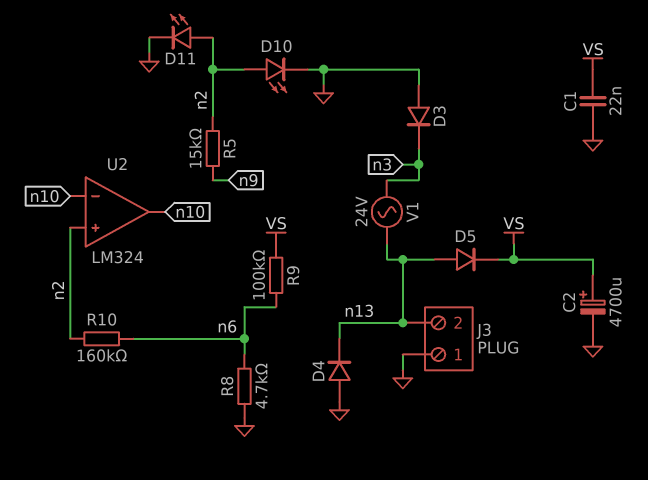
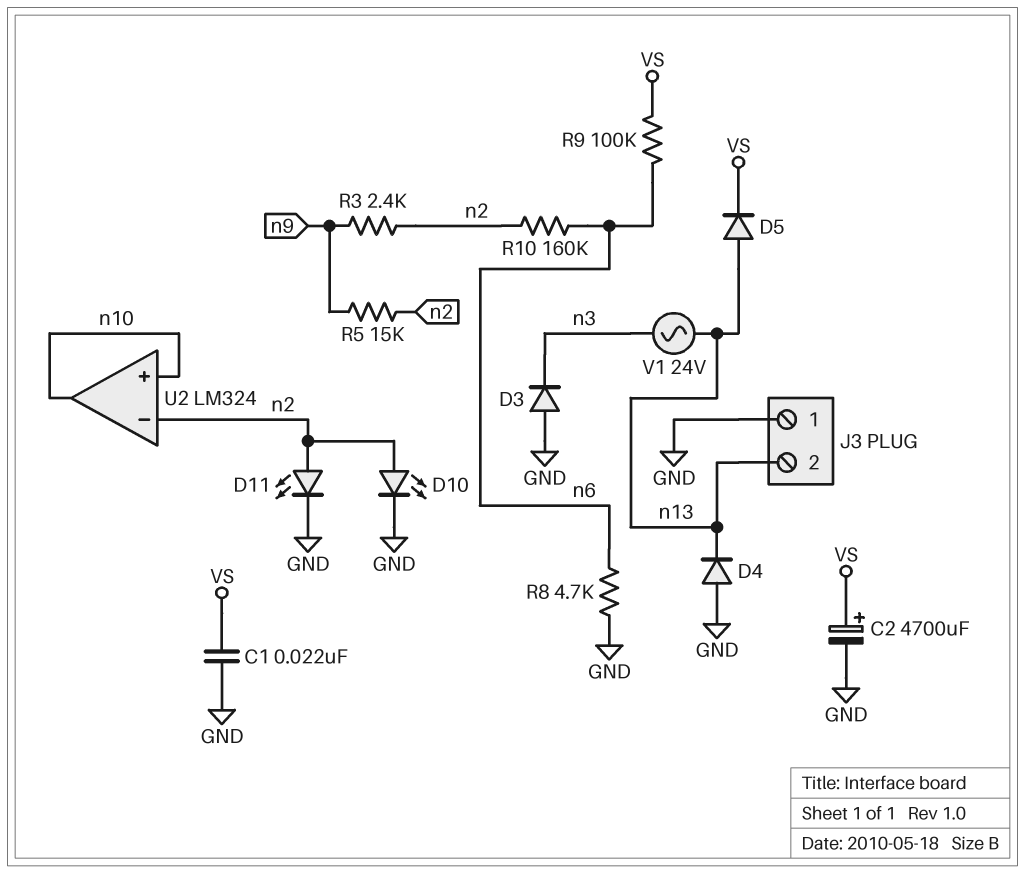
R3: none -> 2.4k (n2, n9)
U2 pin in+: n2 -> n10
U2 pin in-: n10 -> n2

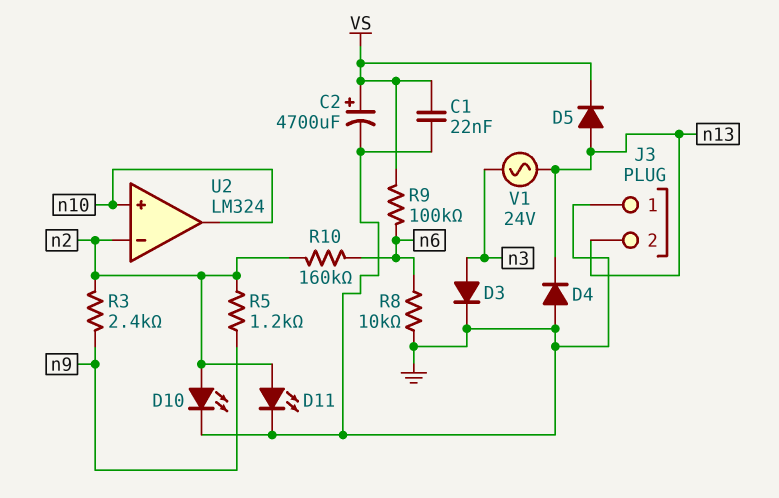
D3: diode (A GND, K n3) -> diode (A n3, K GND)
R5: 15k (n2, n9) -> 1.2k (n2, n9)
R8: 4.7k (GND, n6) -> 10k (GND, n6)

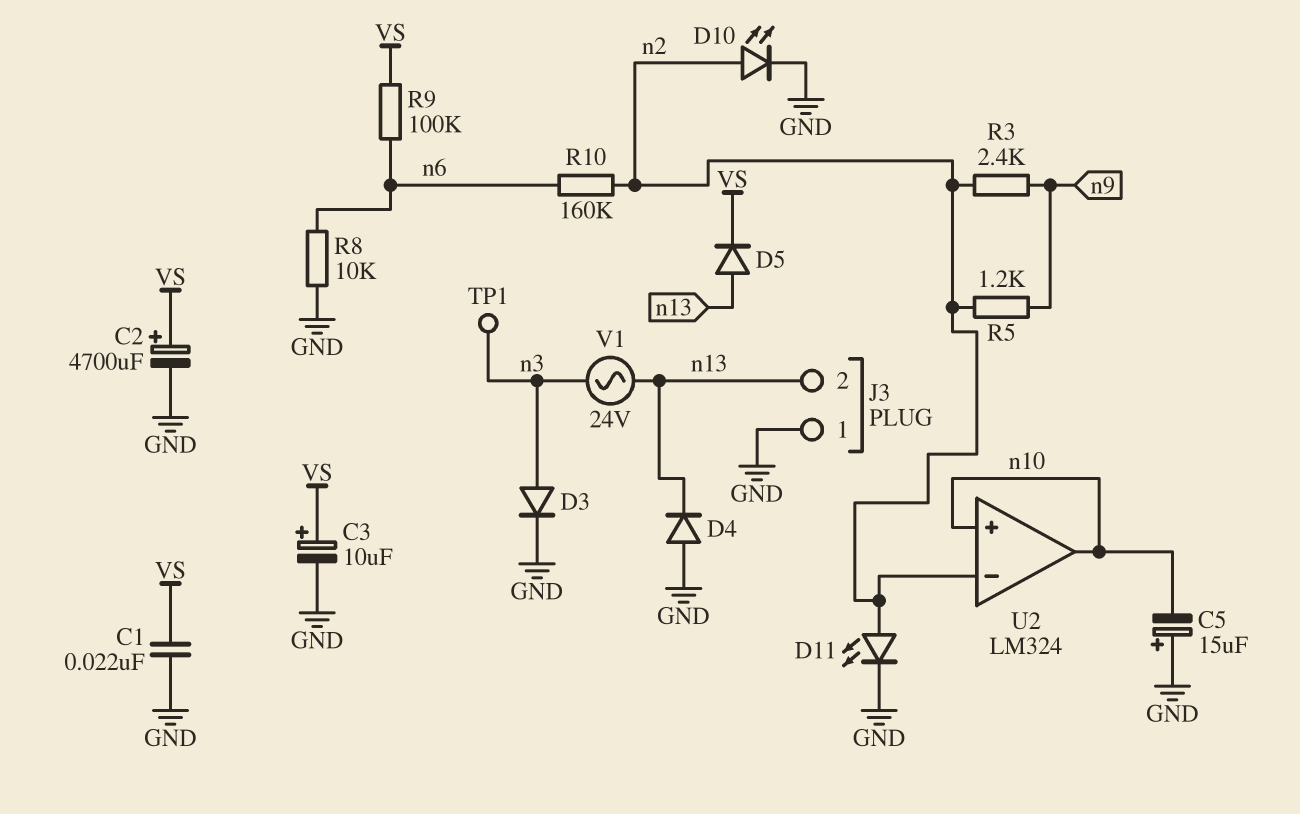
C3: none -> 10uF (plus VS, minus GND)
C5: none -> 15uF (plus GND, minus n10)
TP1: none -> test point (n3)

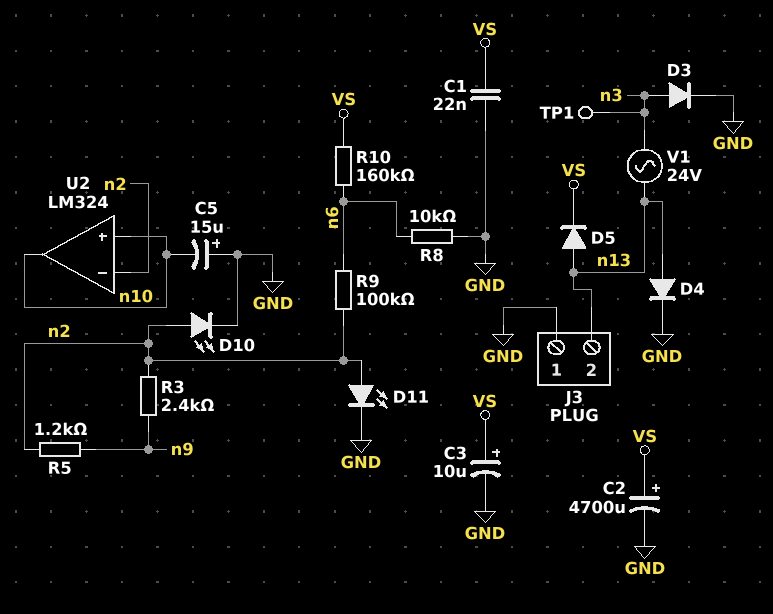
D4: diode (A GND, K n13) -> diode (A n13, K GND)
R9: 100k (VS, n6) -> 100k (n2, n6)
R10: 160k (n2, n6) -> 160k (VS, n6)

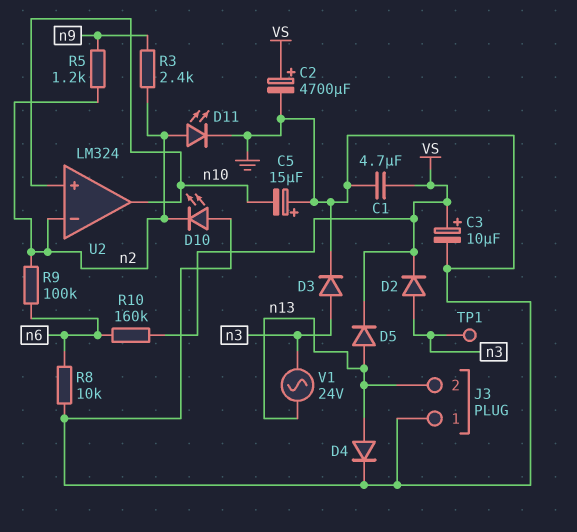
C1: 22nF (GND, VS) -> 4.7uF (GND, VS)
D2: none -> diode (A n3, K VS)
D10: LED (A n2, K GND) -> LED (A GND, K n2)

